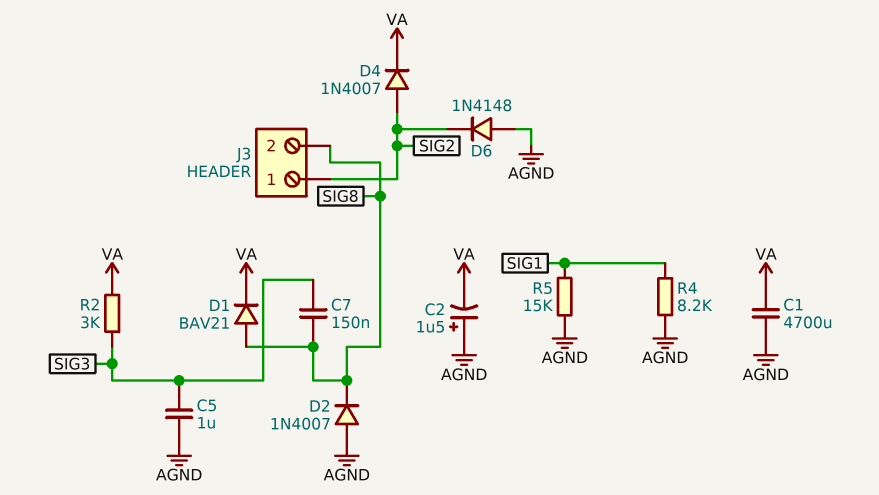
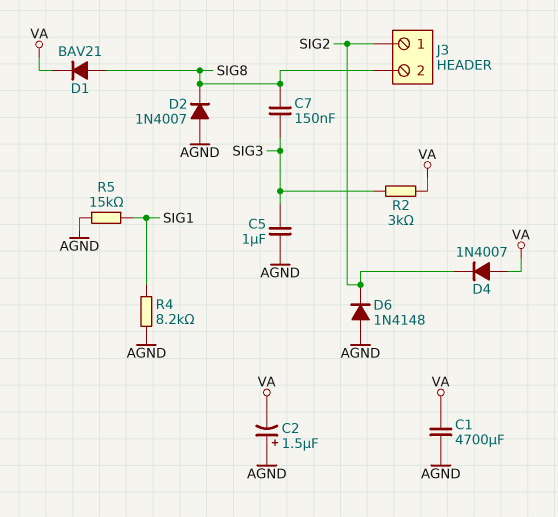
D4: diode 1N4007 (A SIG2, K VA) -> diode 1N4007 (A VA, K SIG2)

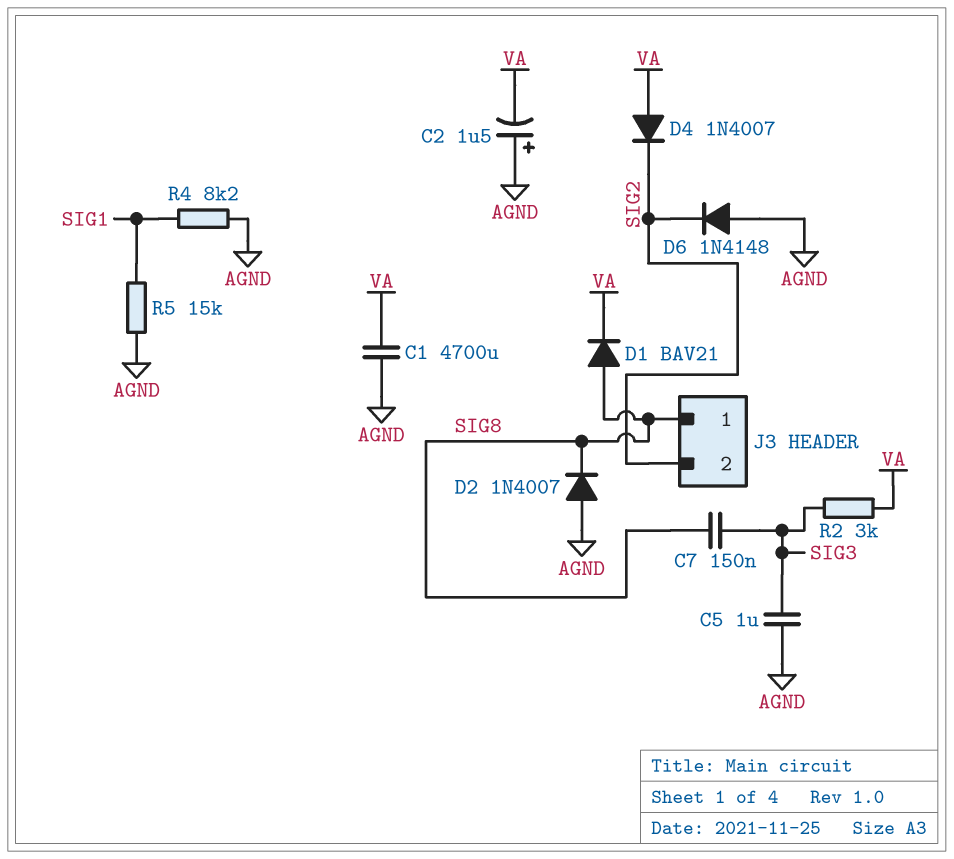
J3 pin 1: SIG2 -> SIG8
J3 pin 2: SIG8 -> SIG2

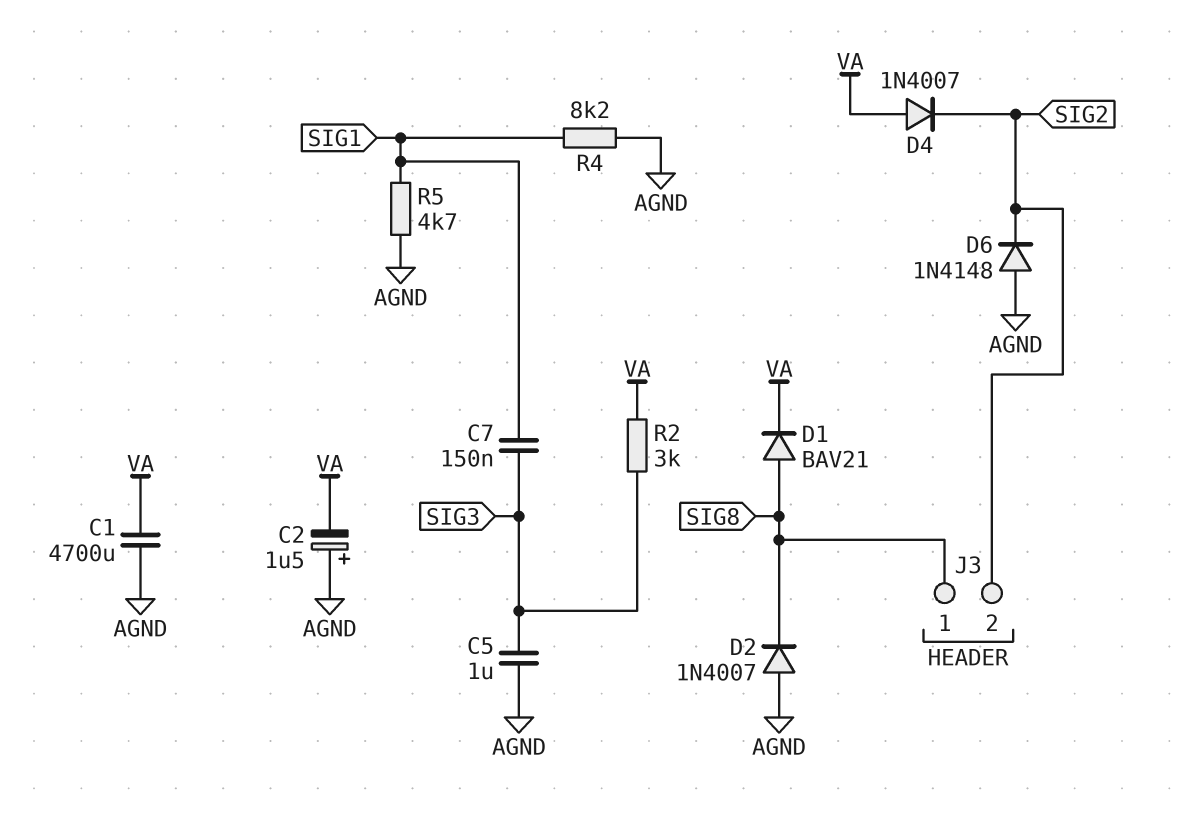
C7: 150nF (SIG3, SIG8) -> 150nF (SIG1, SIG3)
R5: 15k (AGND, SIG1) -> 4.7k (AGND, SIG1)

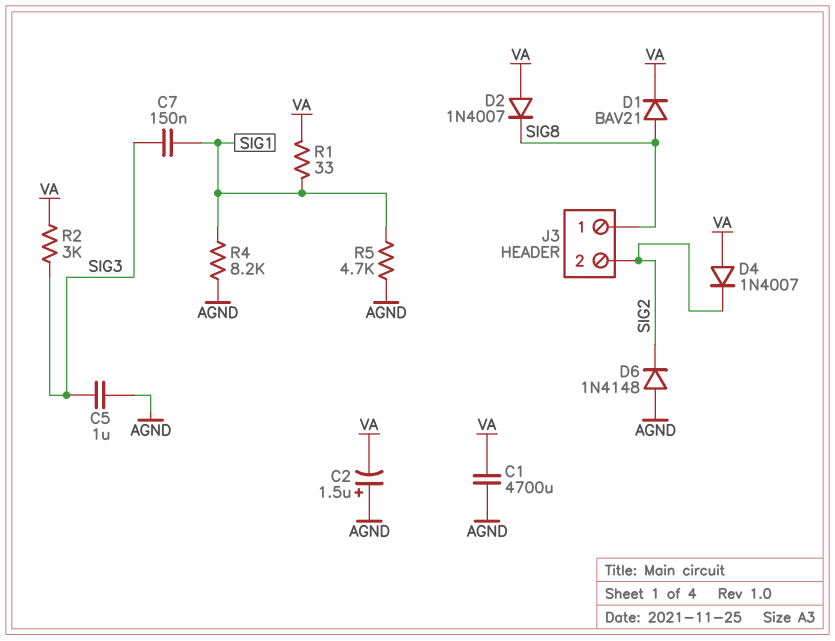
D2: diode 1N4007 (A AGND, K SIG8) -> diode 1N4007 (A VA, K SIG8)
R1: none -> 33 (SIG1, VA)

